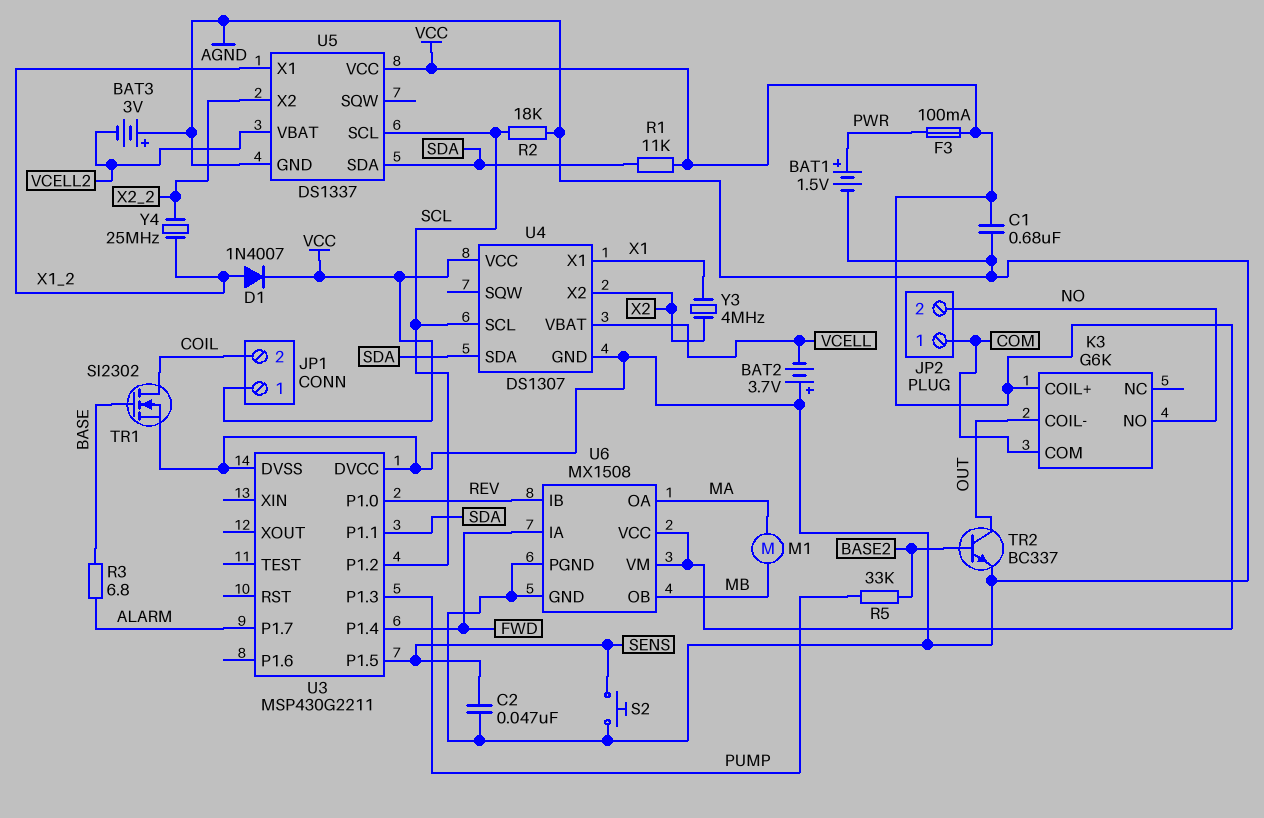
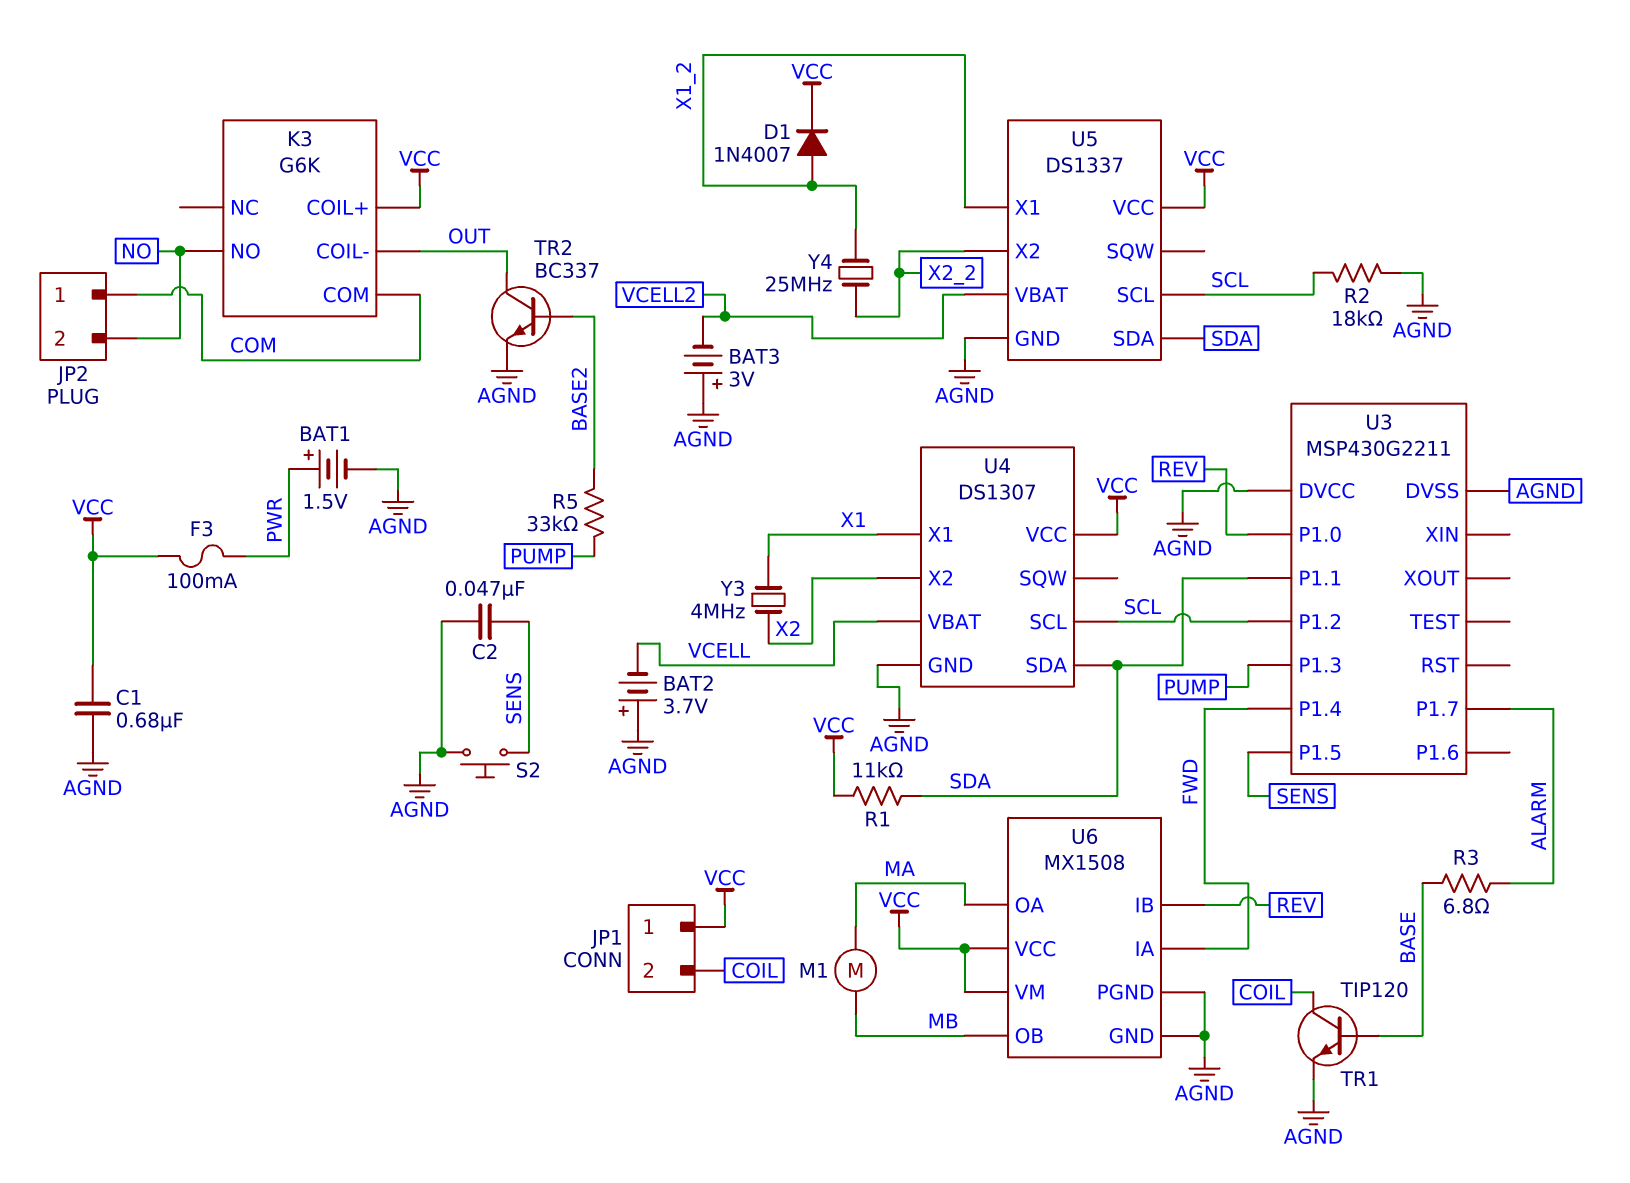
TR1: NMOS SI2302 (G BASE, D COIL, S AGND) -> NPN TIP120 (B BASE, C COIL, E AGND)

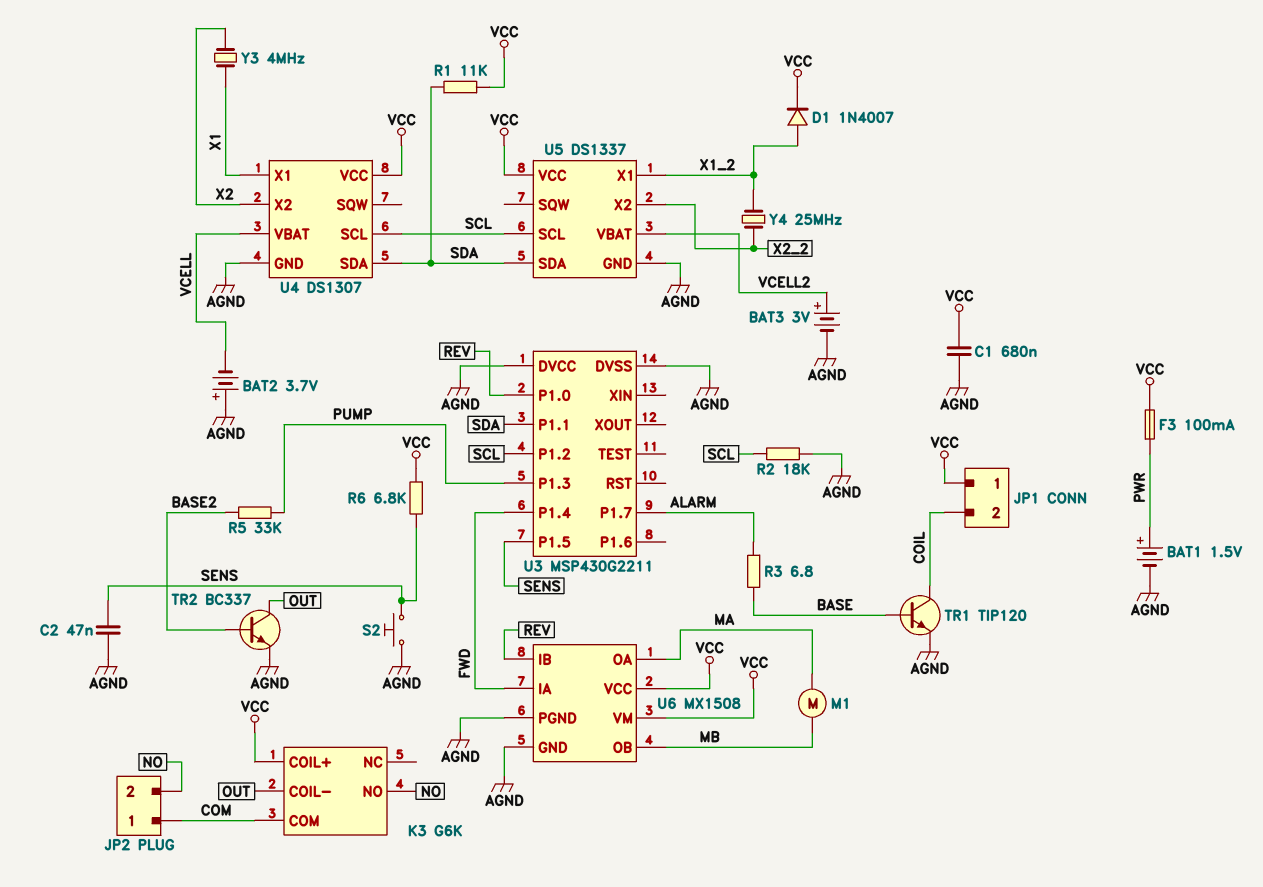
BAT3: 3V (plus AGND, minus VCELL2) -> 3V (plus VCELL2, minus AGND)
R6: none -> 6.8k (SENS, VCC)

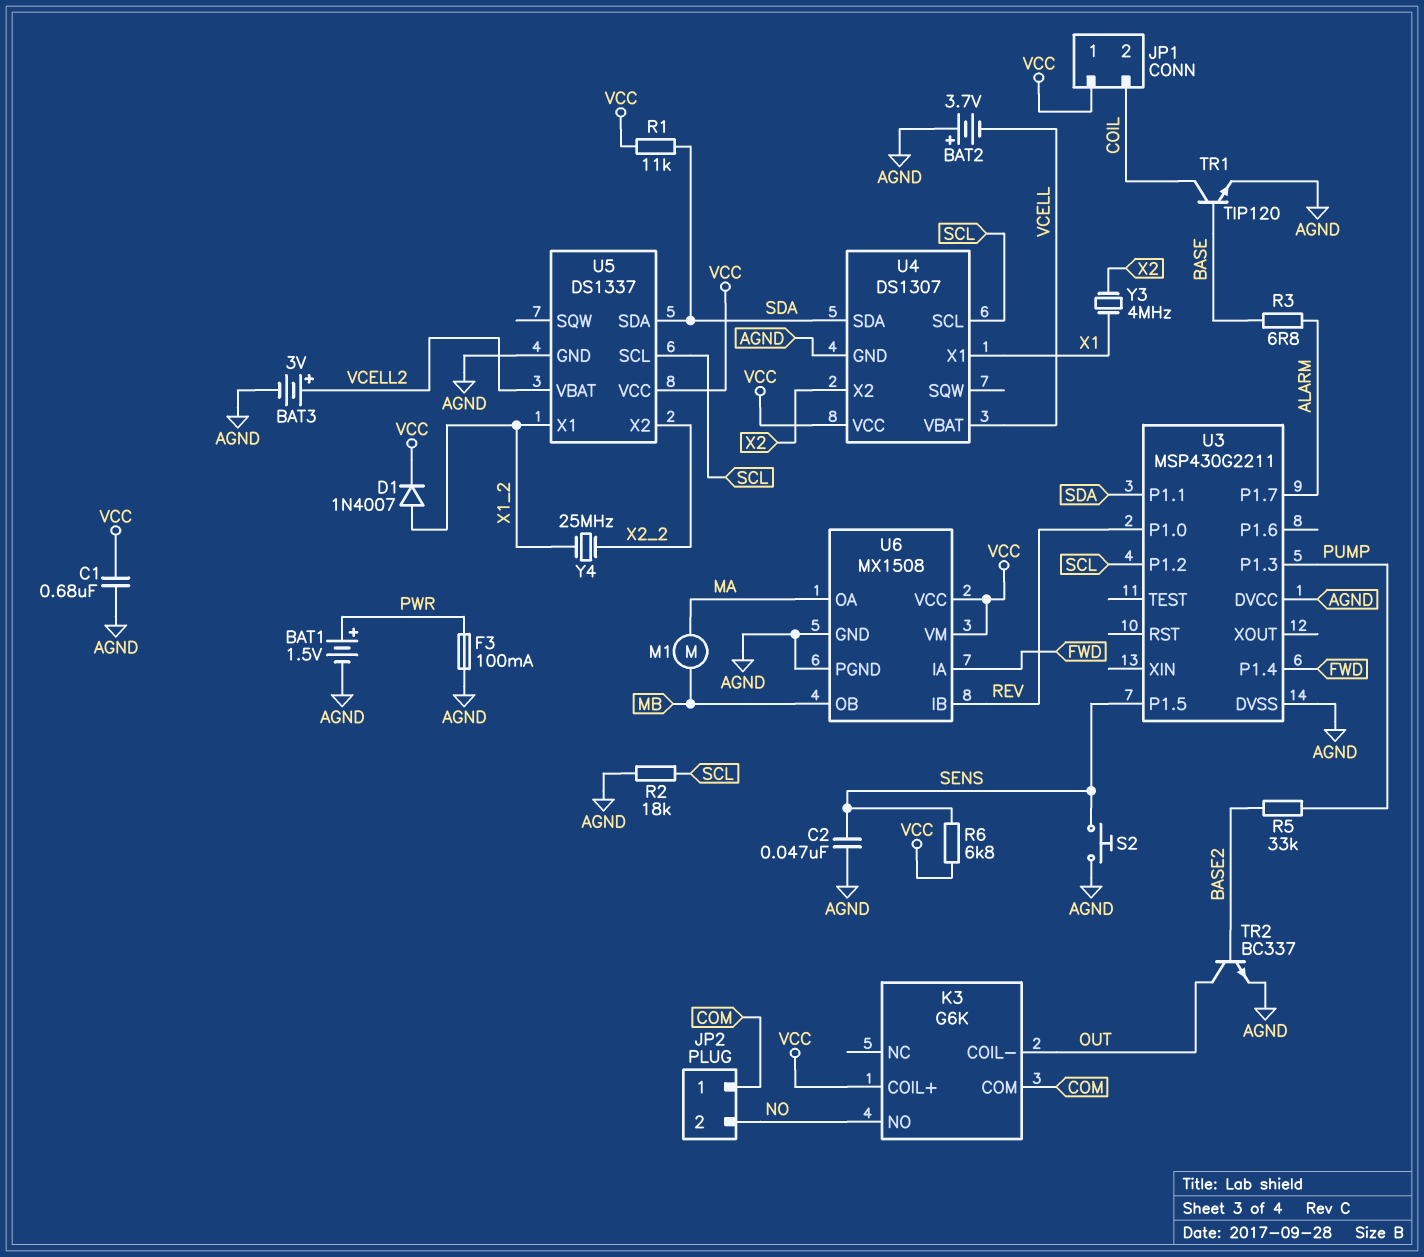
F3: 100mA (PWR, VCC) -> 100mA (AGND, PWR)

